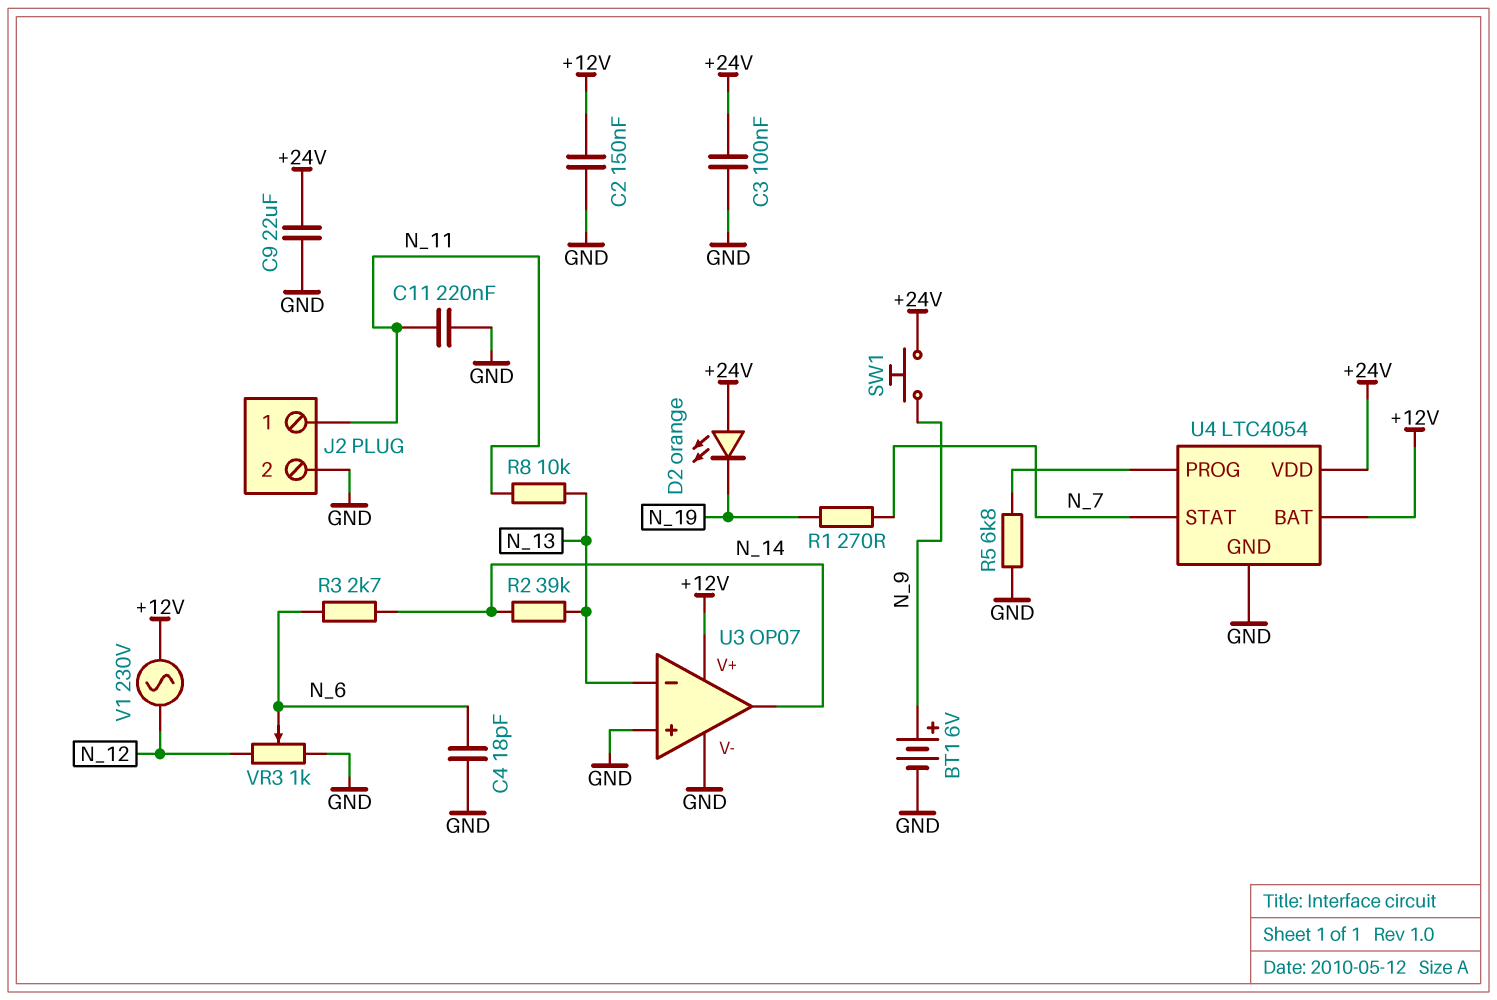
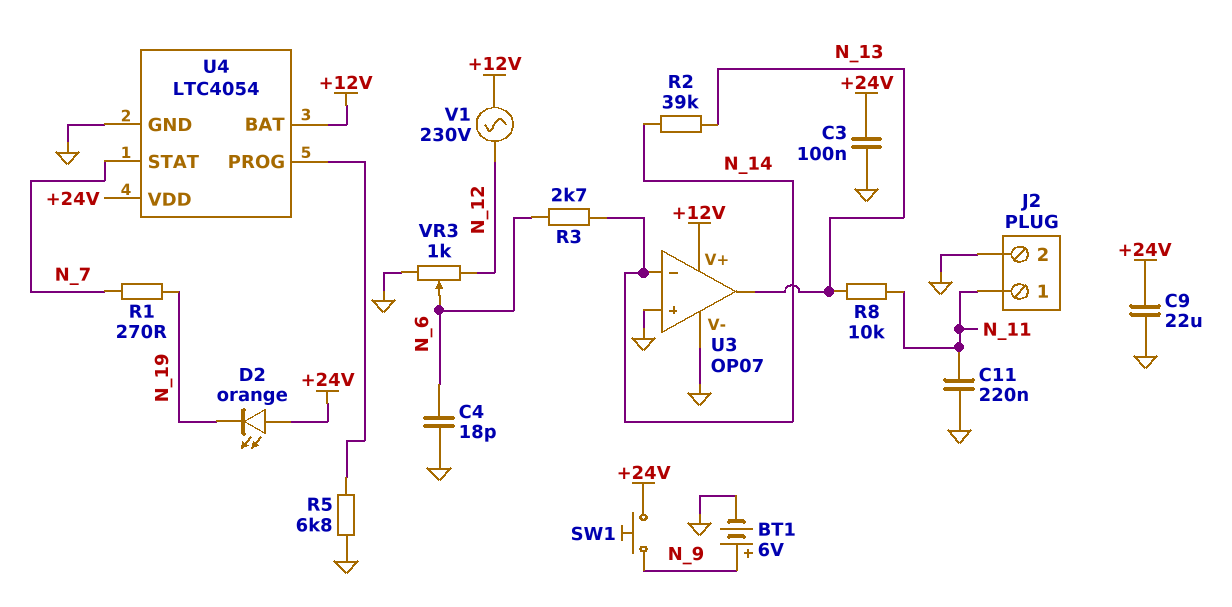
C2: 150nF (+12V, GND) -> none
U3 pin in-: N_13 -> N_14
U3 pin out: N_14 -> N_13

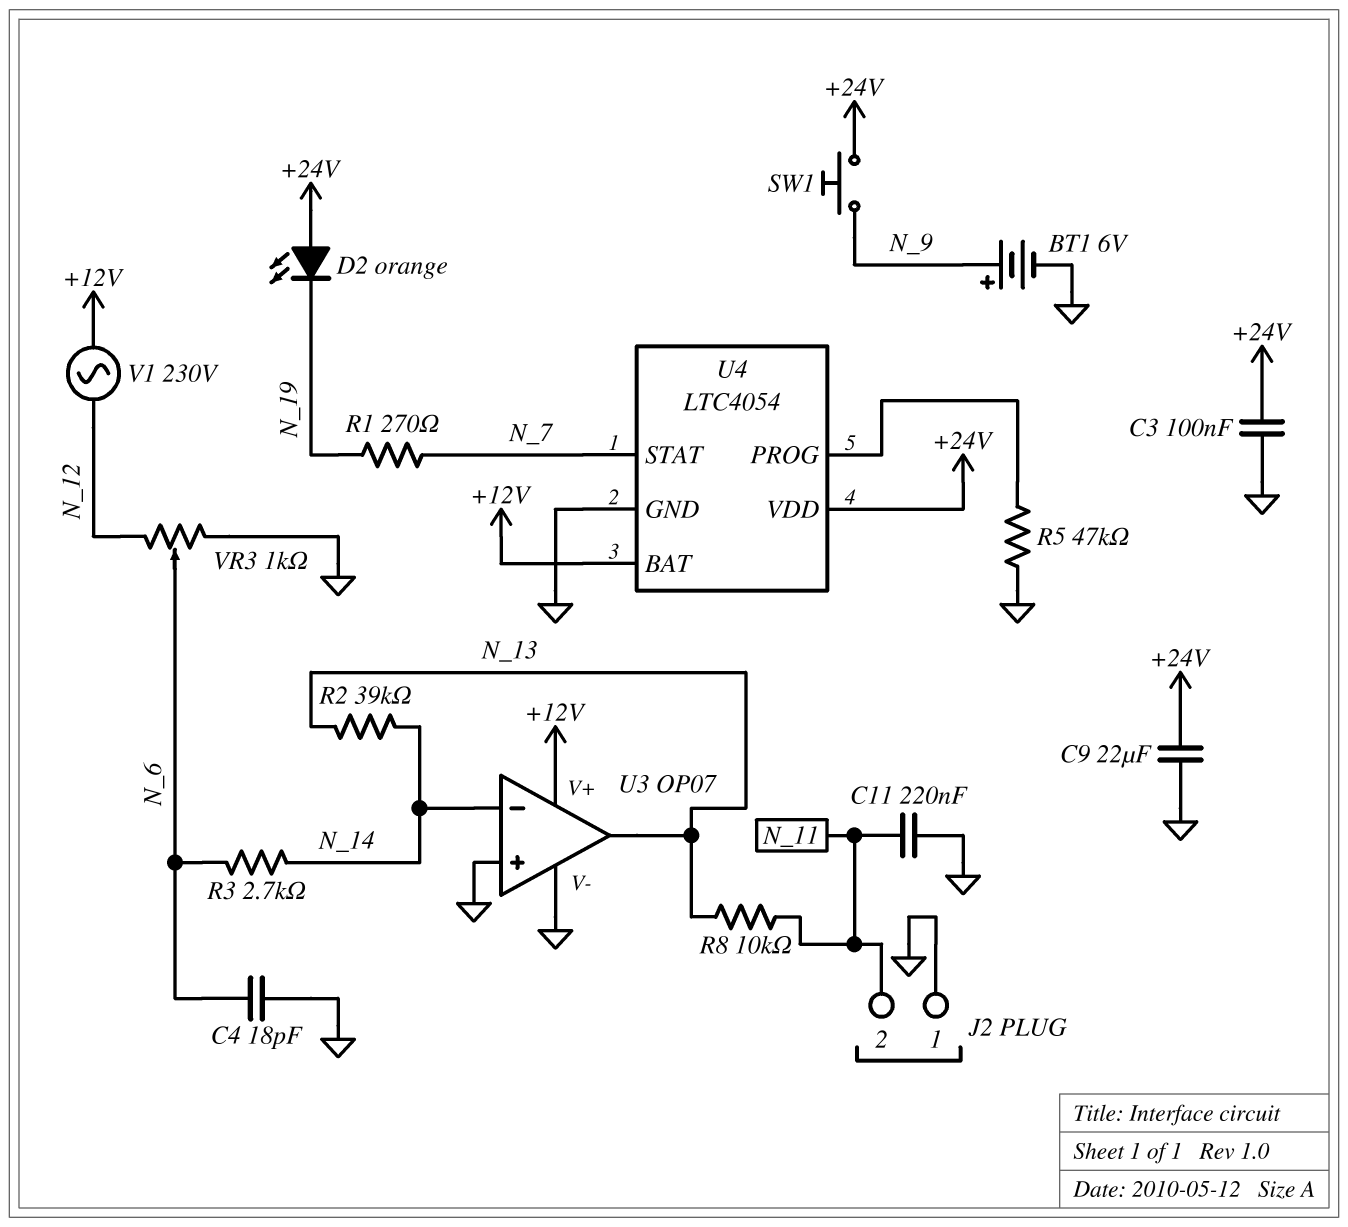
J2 pin 1: N_11 -> GND
J2 pin 2: GND -> N_11
R5: 6.8k (GND, U4/PROG) -> 47k (GND, U4/PROG)

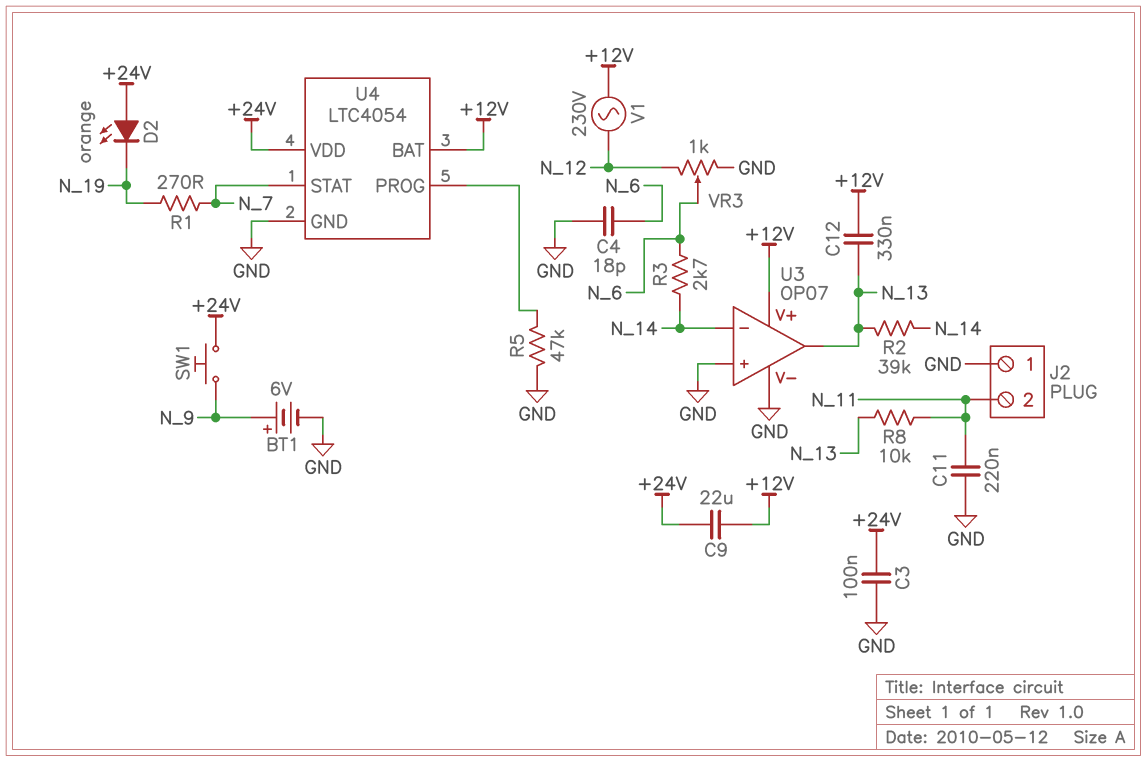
C9: 22uF (+24V, GND) -> 22uF (+12V, +24V)
C12: none -> 330nF (+12V, N_13)

